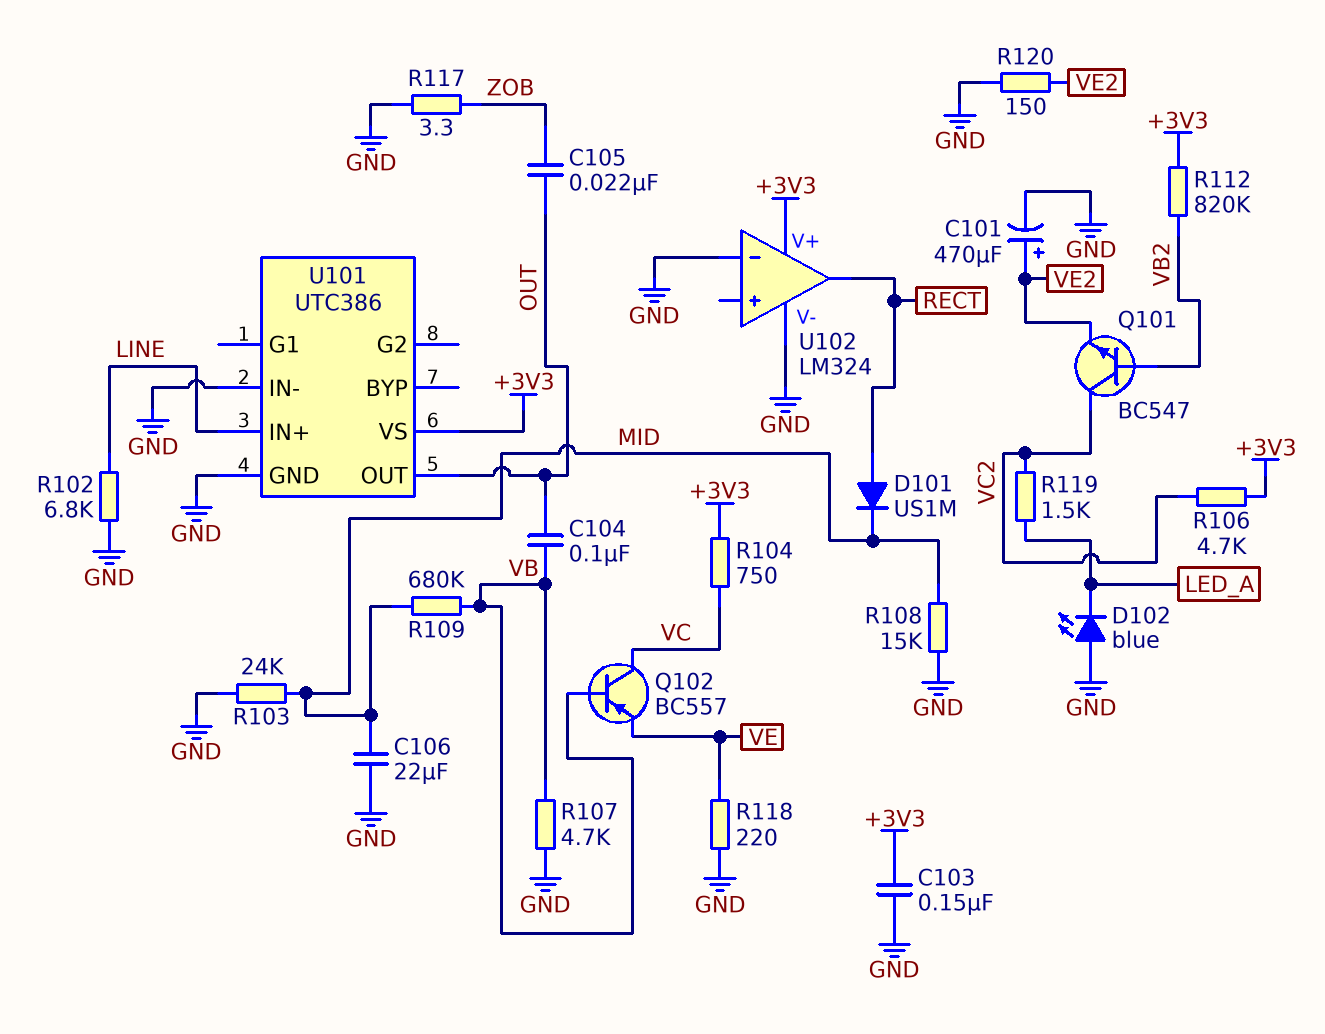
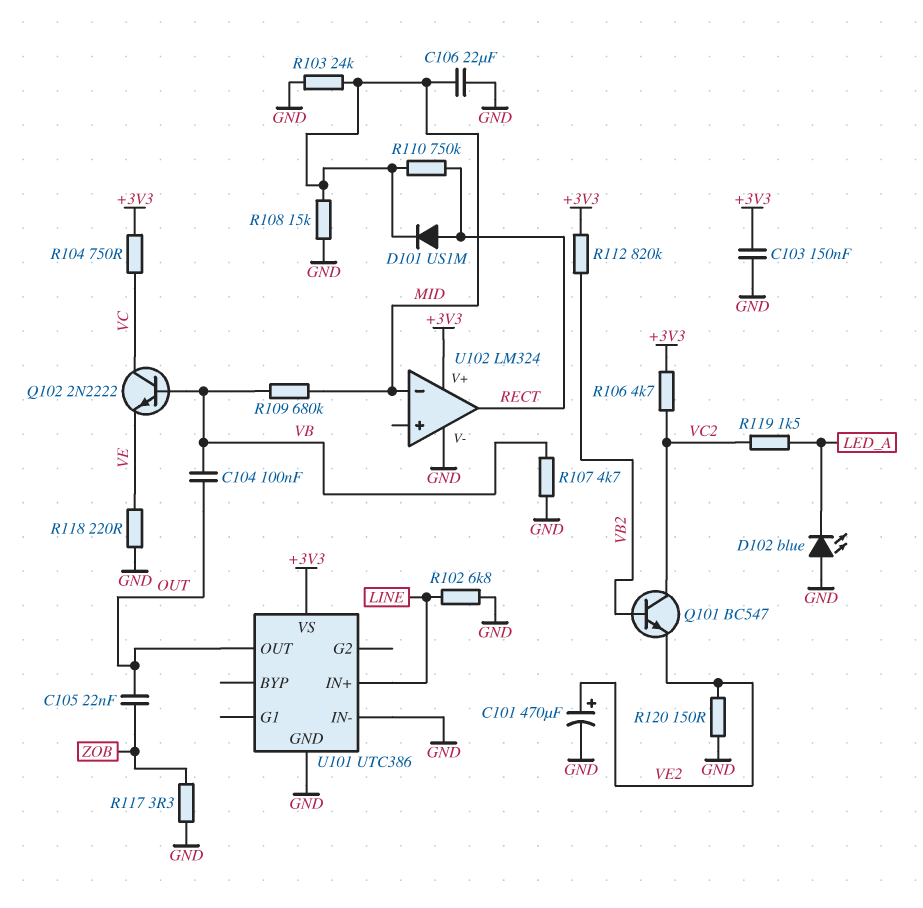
Q102: PNP BC557 (B VB, C VC, E VE) -> NPN 2N2222 (B VB, C VC, E VE)
R110: none -> 750k (MID, RECT)
U102 pin in-: GND -> MID

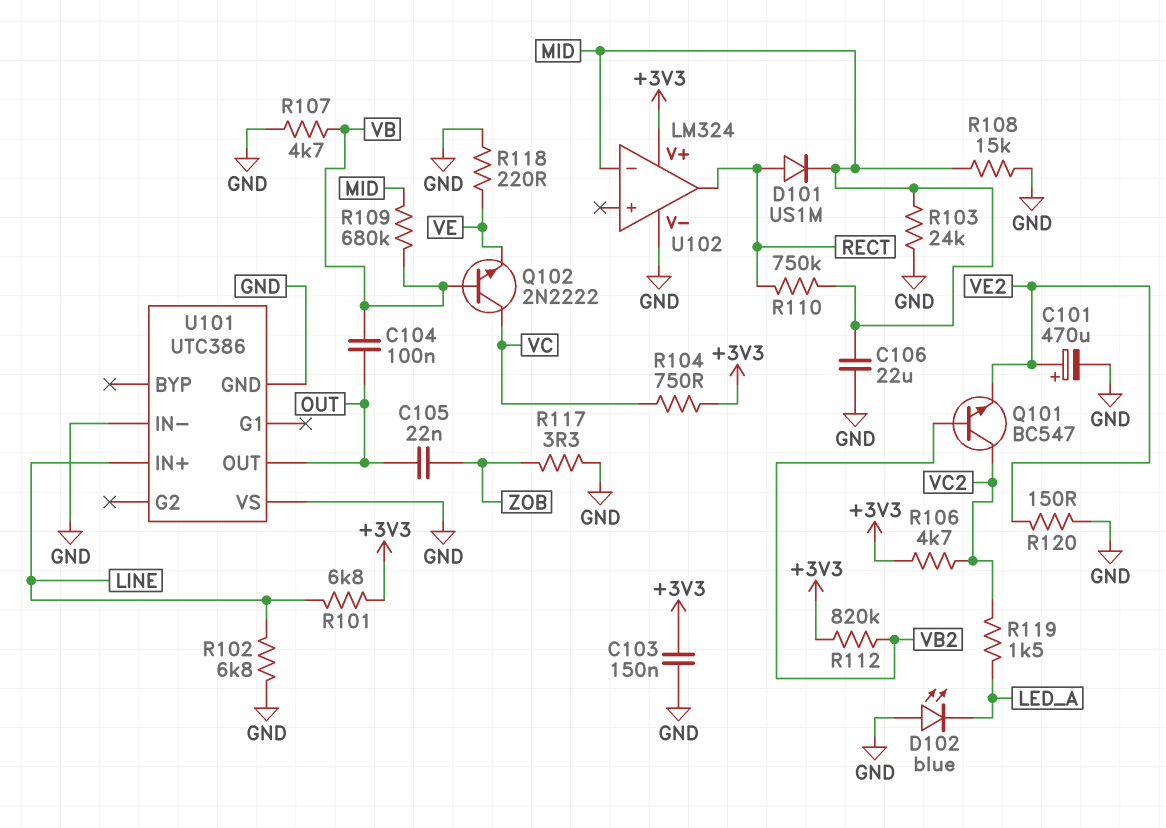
R101: none -> 6.8k (+3V3, LINE)
U101 pin VS: +3V3 -> GND

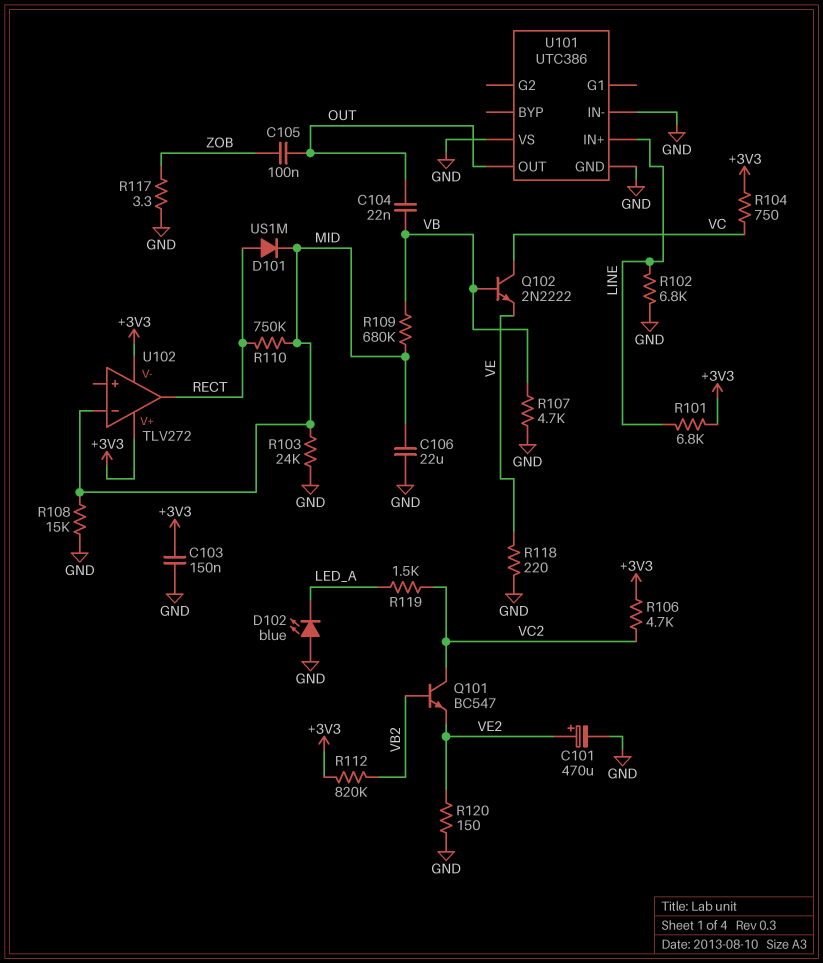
C104: 100nF (OUT, VB) -> 22nF (OUT, VB)
C105: 22nF (OUT, ZOB) -> 100nF (OUT, ZOB)
U102: LM324 -> TLV272
U102 pin V-: GND -> +3V3

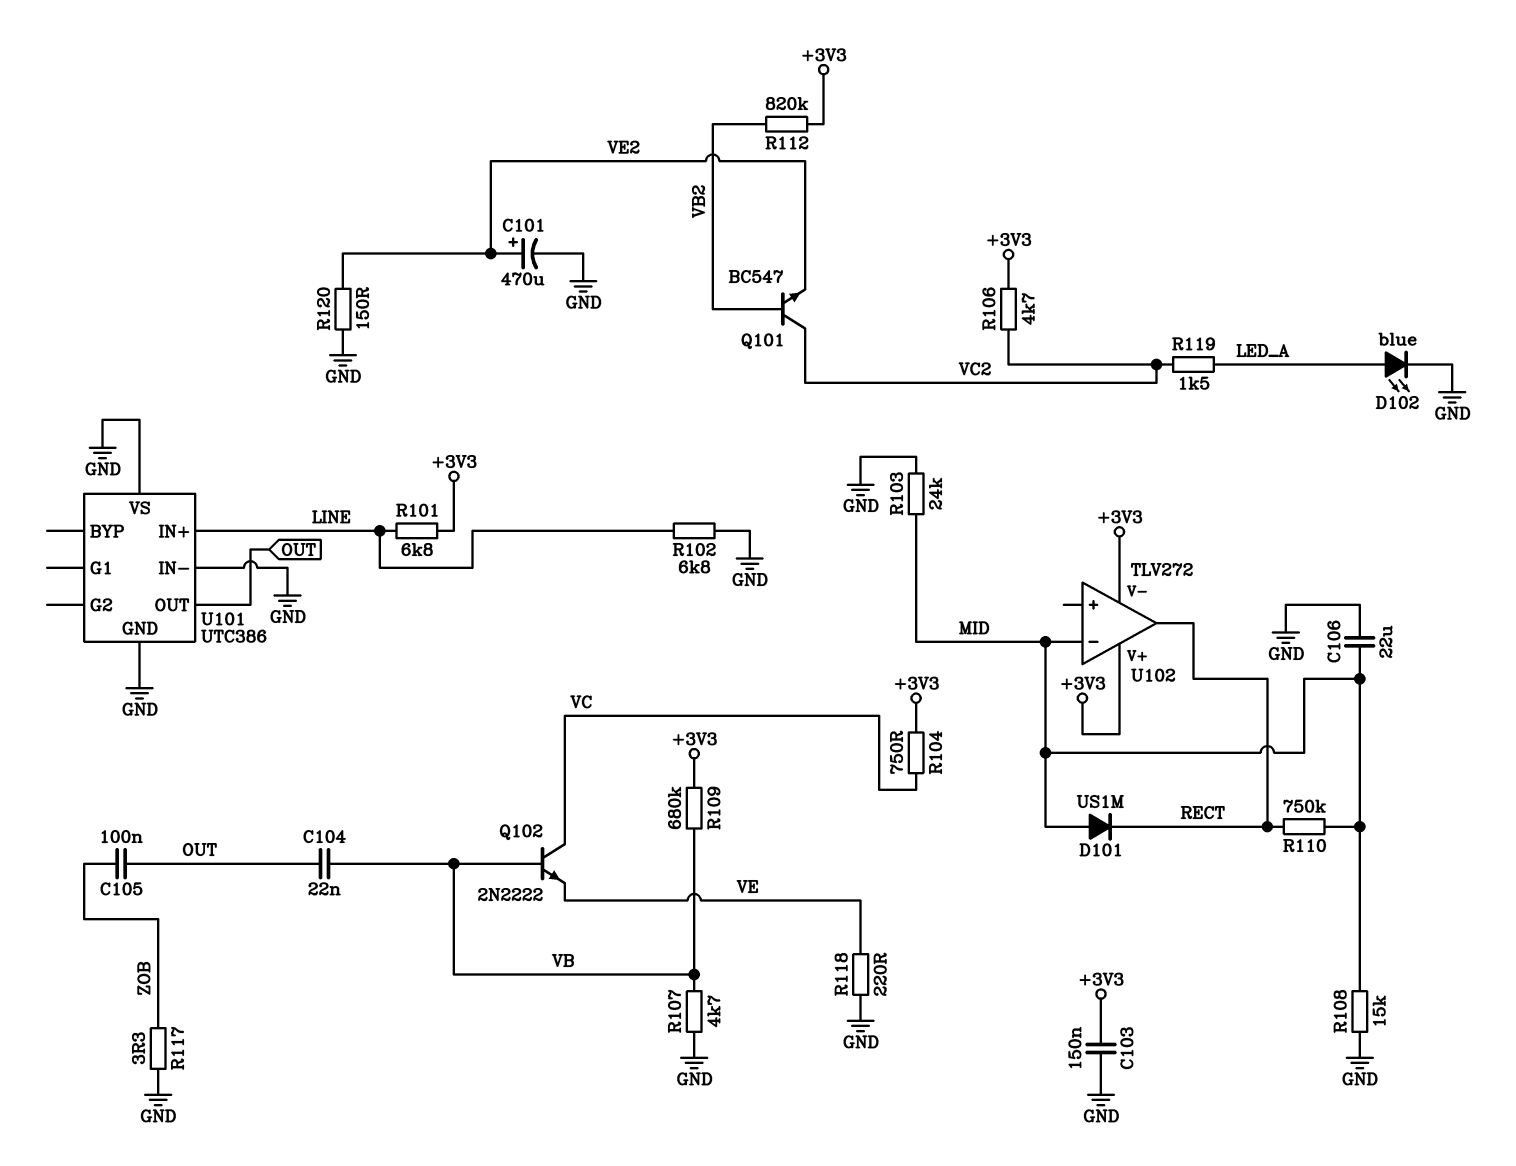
D101: diode US1M (A RECT, K MID) -> diode US1M (A MID, K RECT)
D102: LED blue (A GND, K LED_A) -> LED blue (A LED_A, K GND)
R109: 680k (MID, VB) -> 680k (+3V3, VB)

